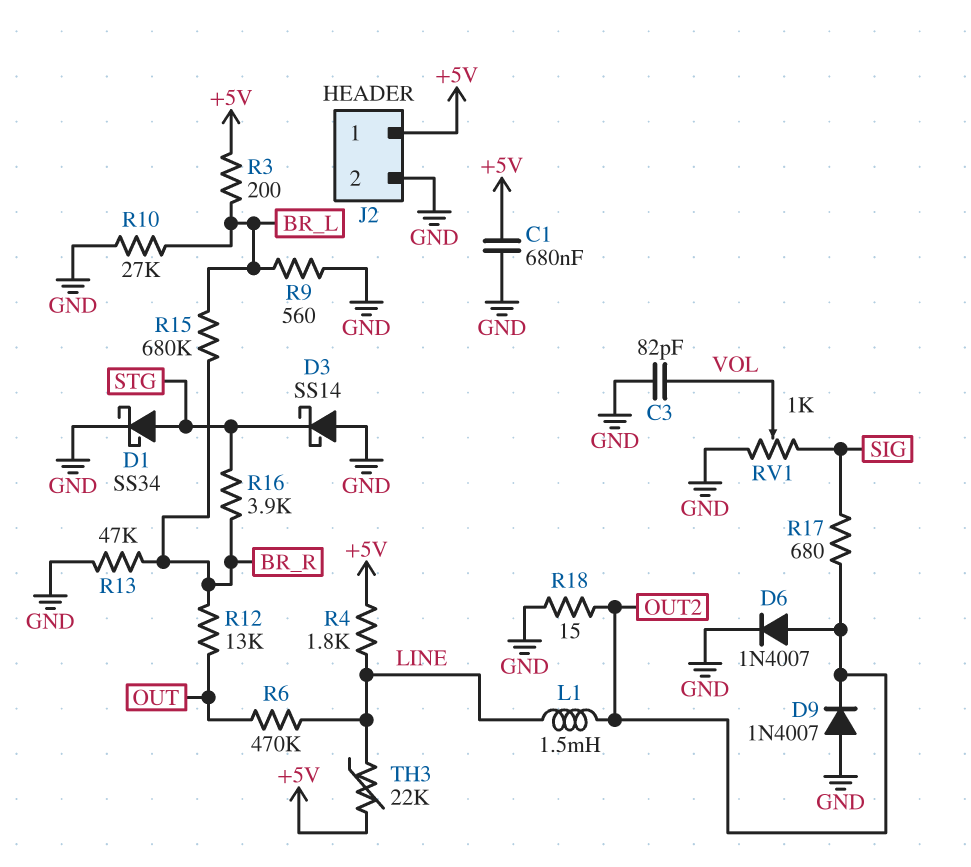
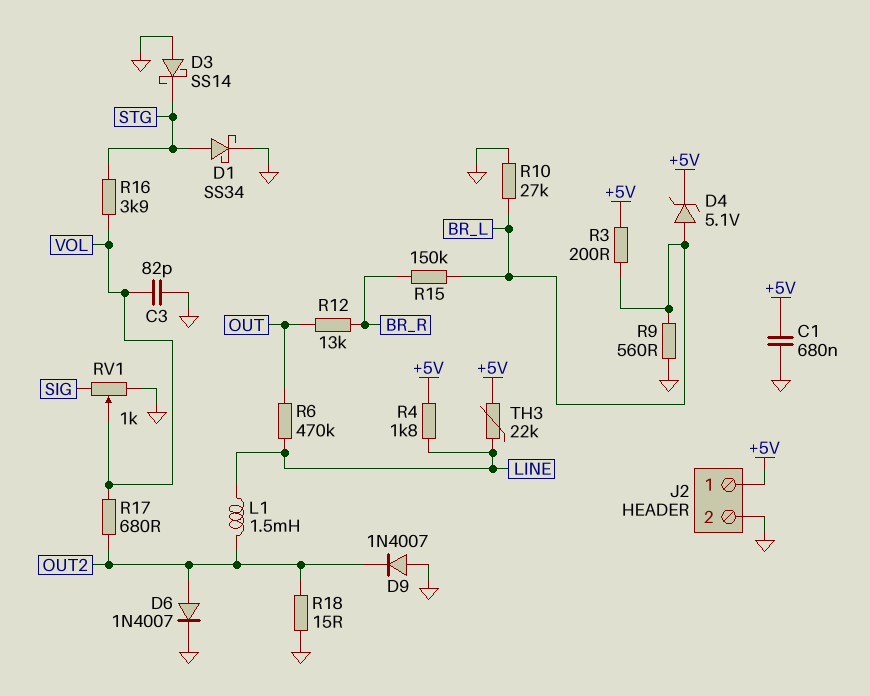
D4: none -> zener 5.1V (A BR_L, K +5V)
R13: 47k (BR_R, GND) -> none
R15: 680k (BR_L, BR_R) -> 150k (BR_L, BR_R)
R16: 3.9k (BR_R, STG) -> 3.9k (STG, VOL)
R17: 680 (OUT2, SIG) -> 680 (OUT2, VOL)

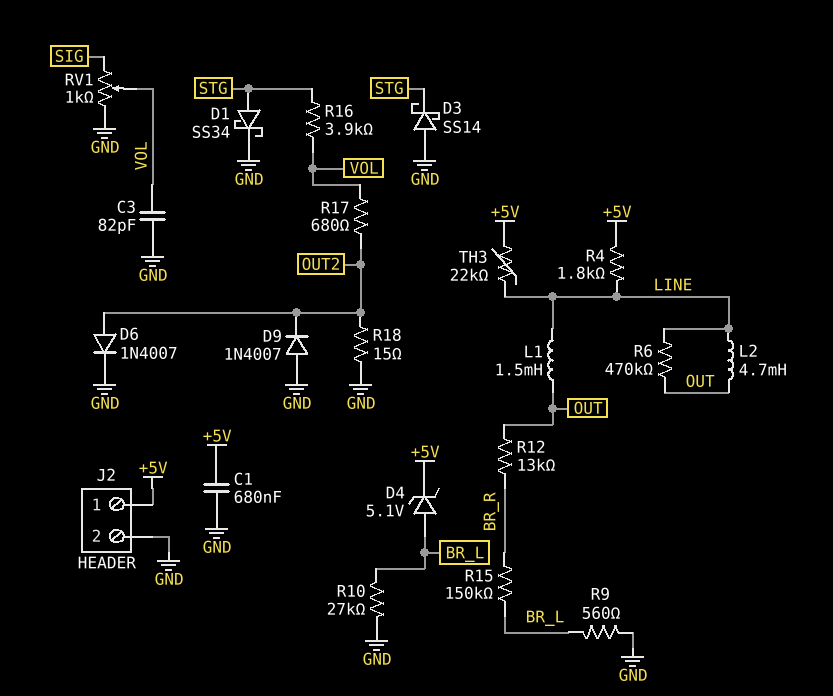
L1: 1.5mH (LINE, OUT2) -> 1.5mH (LINE, OUT)
L2: none -> 4.7mH (LINE, OUT)
R3: 200 (+5V, BR_L) -> none

